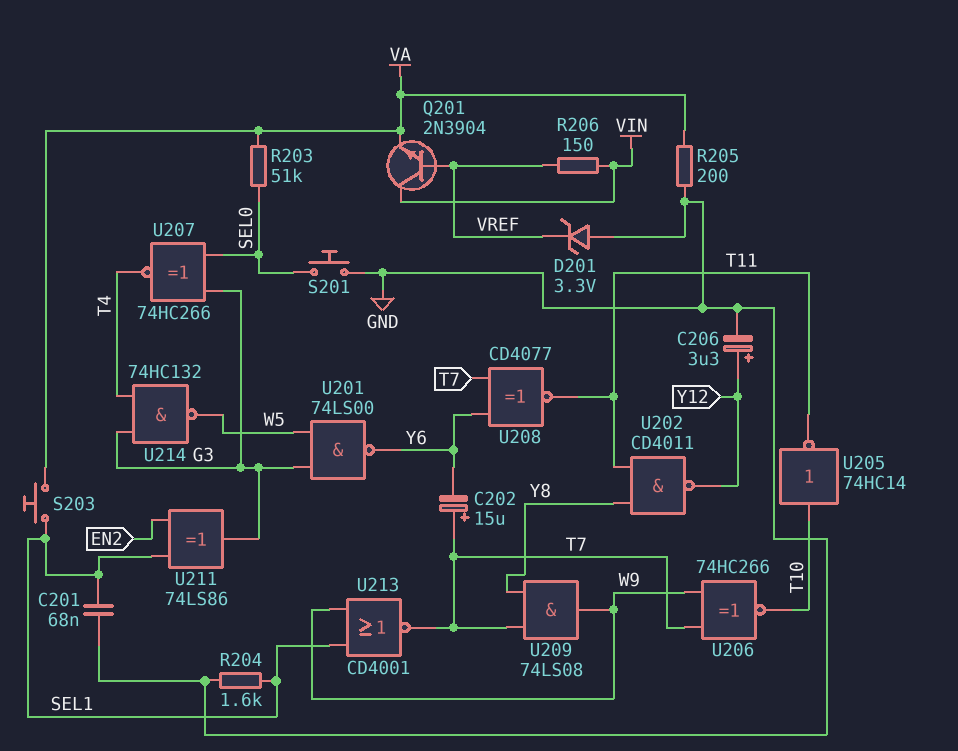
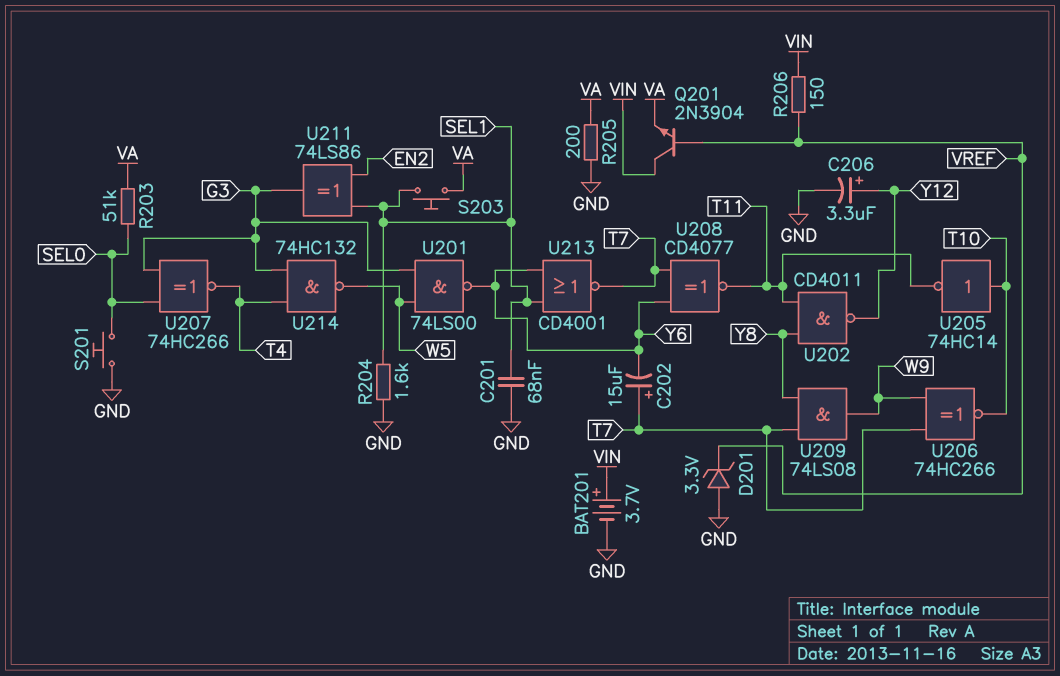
BAT201: none -> 3.7V (plus VIN, minus GND)
U213: NOR CD4001 (in SEL1, in W9, out T7) -> NOR CD4001 (in SEL1, in Y6, out T7)

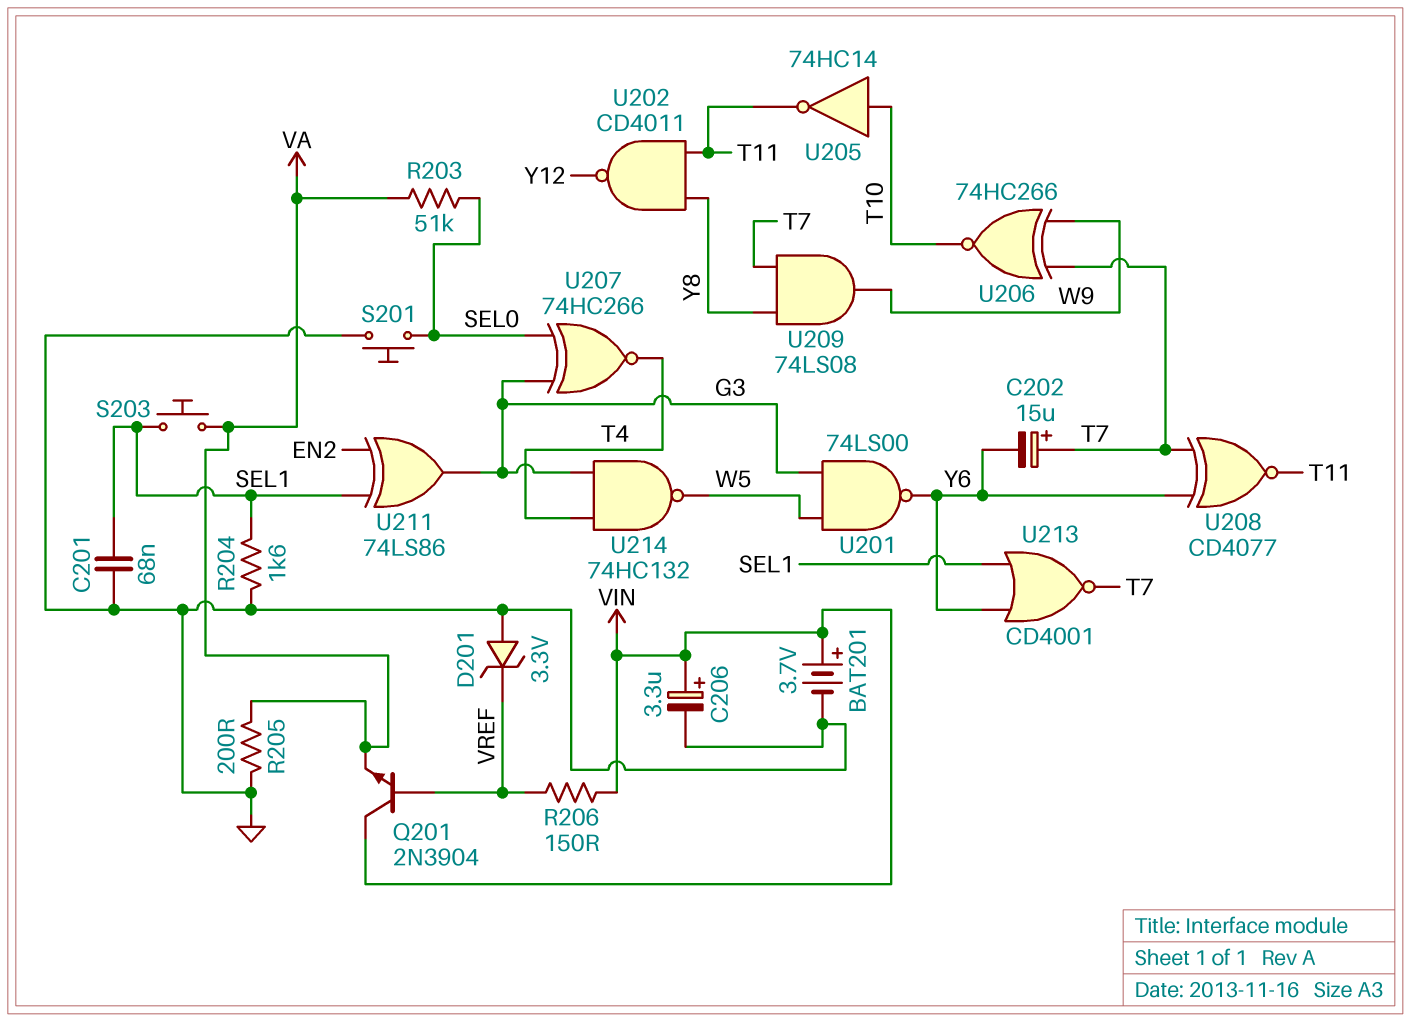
C206: 3.3uF (plus Y12, minus GND) -> 3.3uF (plus VIN, minus GND)

